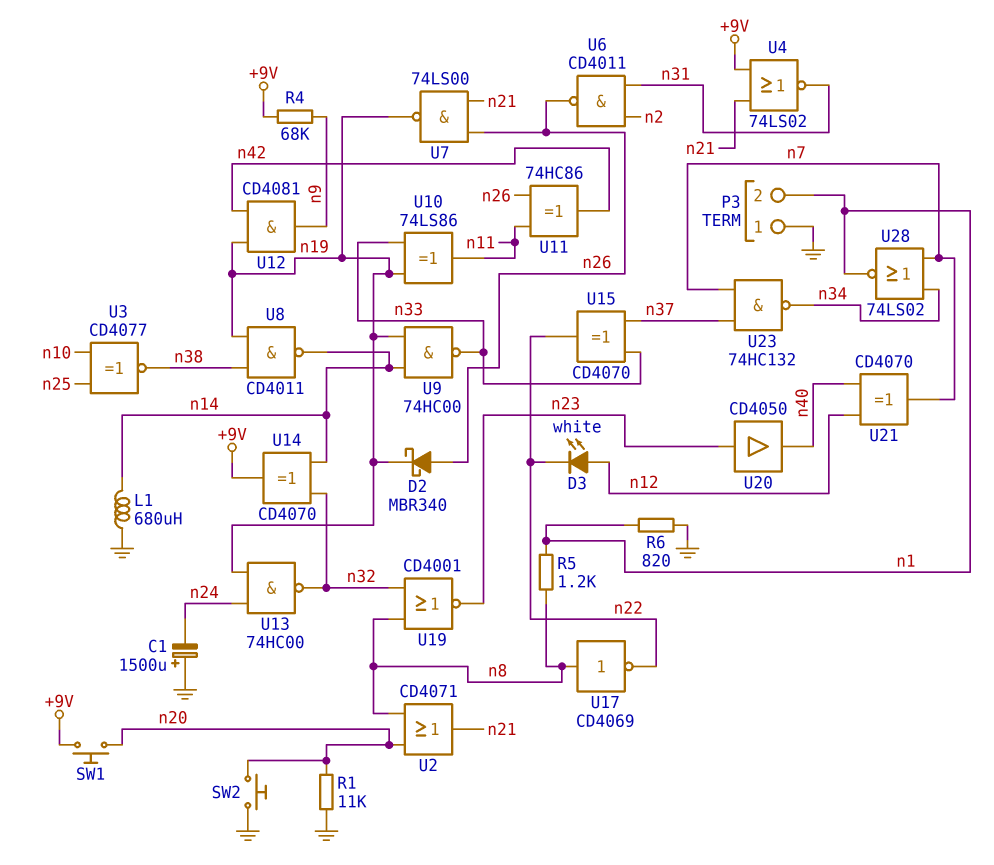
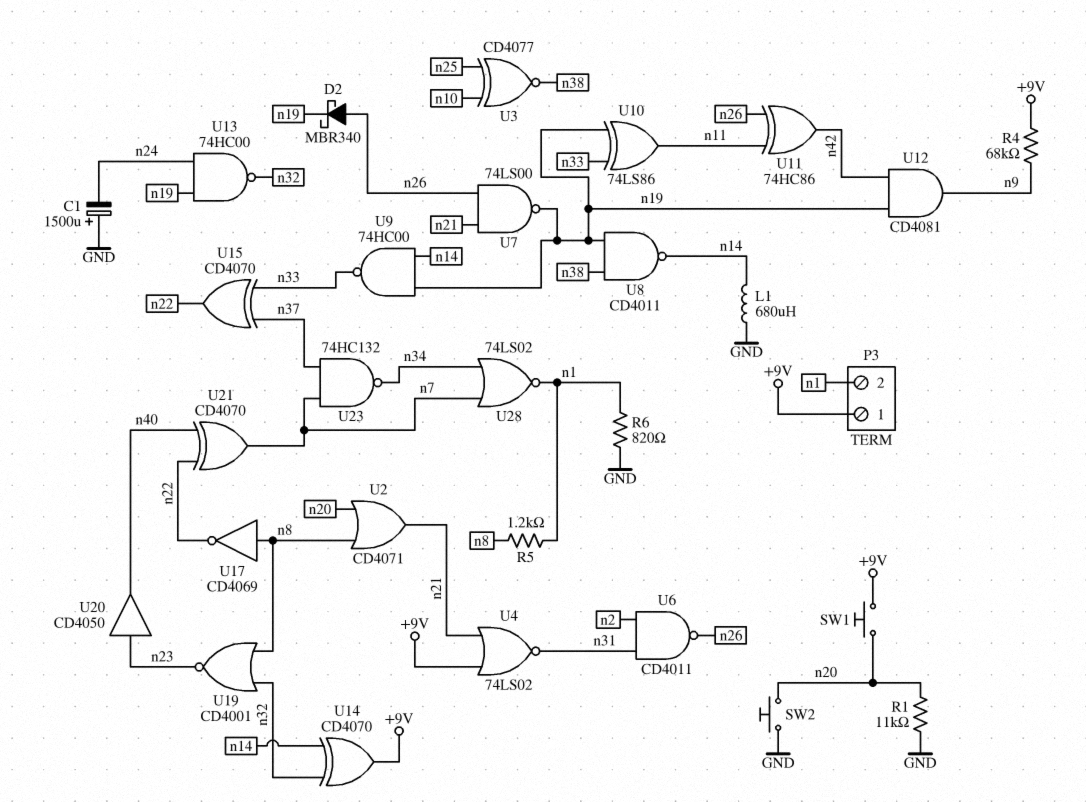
D3: LED white (A n12, K n22) -> none
P3 pin 1: GND -> +9V
U21: XOR CD4070 (in n12, in n40, out n7) -> XOR CD4070 (in n22, in n40, out n7)

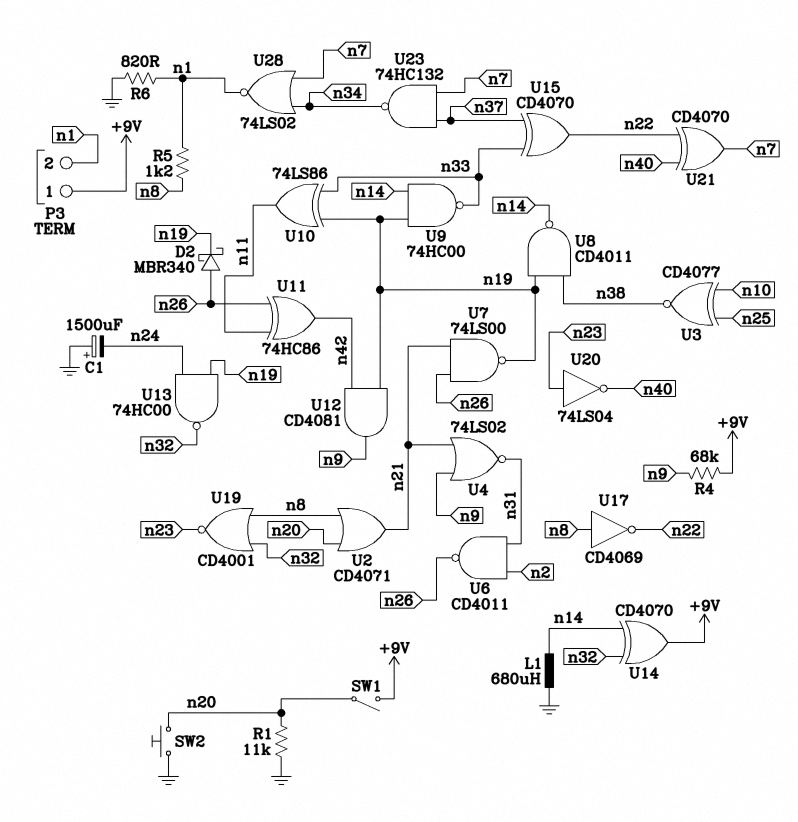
SW1: button (+9V, n20) -> switch (+9V, n20)
U4: NOR 74LS02 (in +9V, in n21, out n31) -> NOR 74LS02 (in n9, in n21, out n31)
U20: buffer CD4050 (in n23, out n40) -> NOT 74LS04 (in n23, out n40)

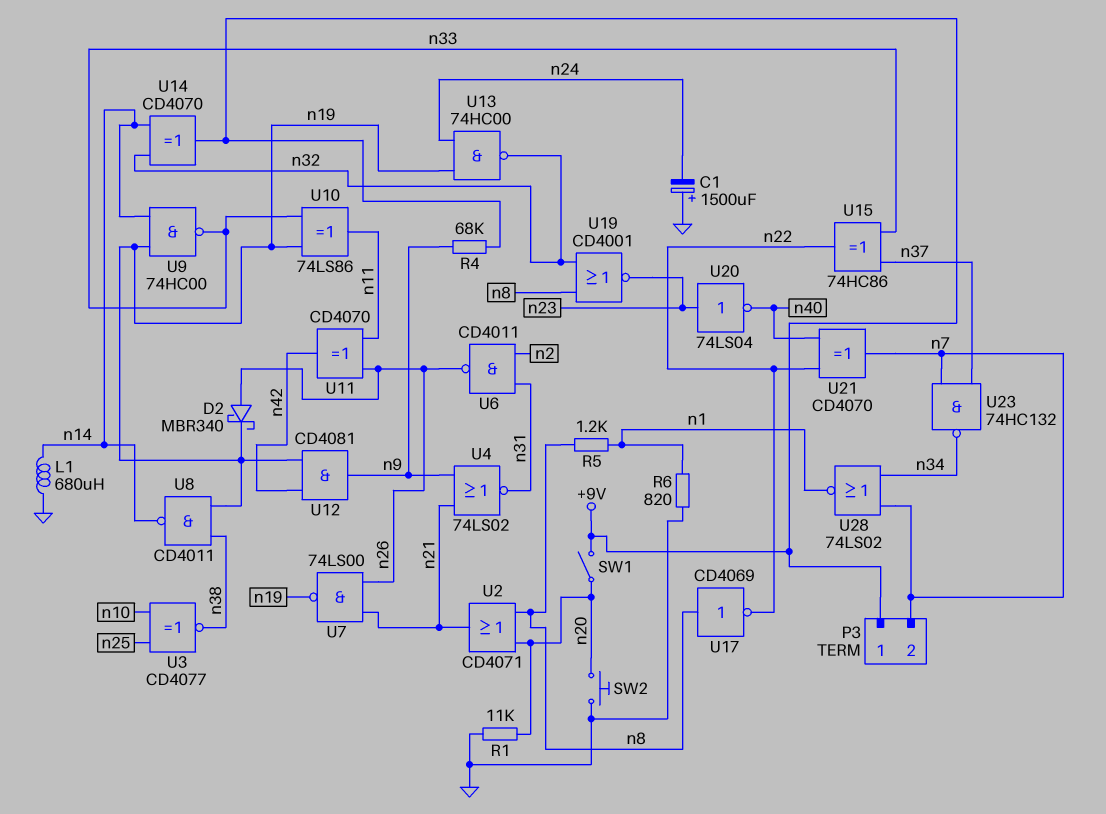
P3 pin 2: n1 -> n7
U11: XOR 74HC86 (in n11, in n26, out n42) -> XOR CD4070 (in n11, in n26, out n42)
U15: XOR CD4070 (in n33, in n37, out n22) -> XOR 74HC86 (in n33, in n37, out n22)

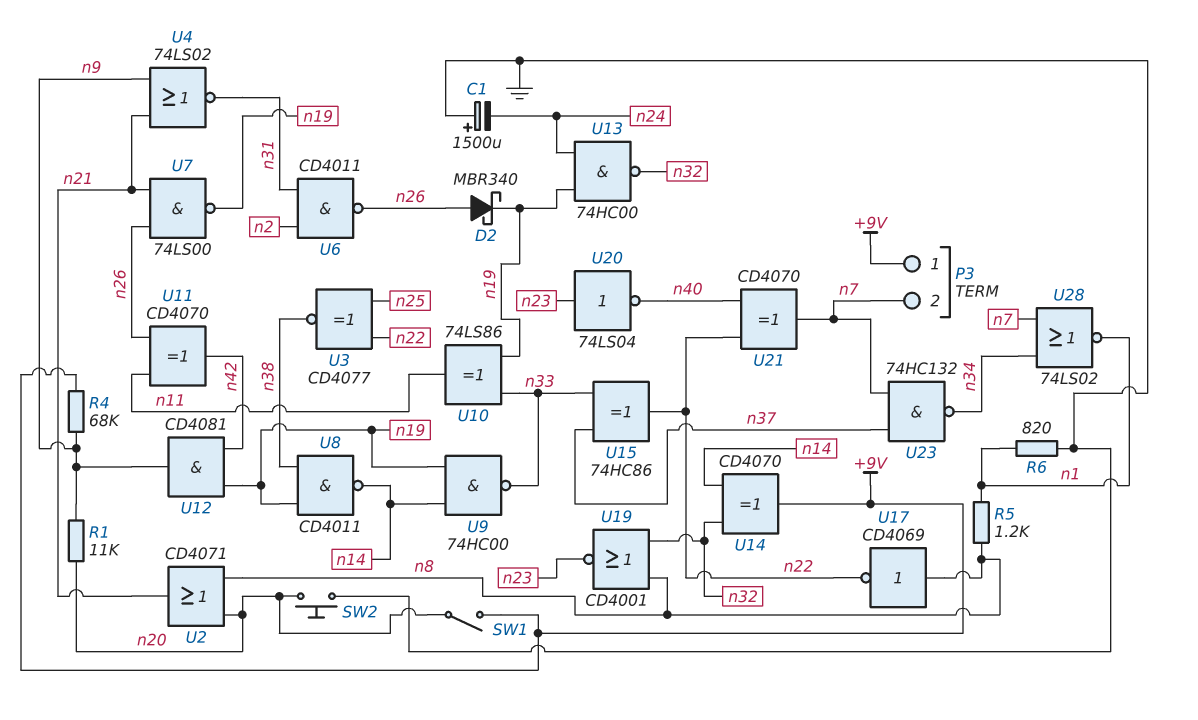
L1: 680uH (GND, n14) -> none
R1: 11k (GND, n20) -> 11k (n9, n20)
U3: XNOR CD4077 (in n10, in n25, out n38) -> XNOR CD4077 (in n22, in n25, out n38)

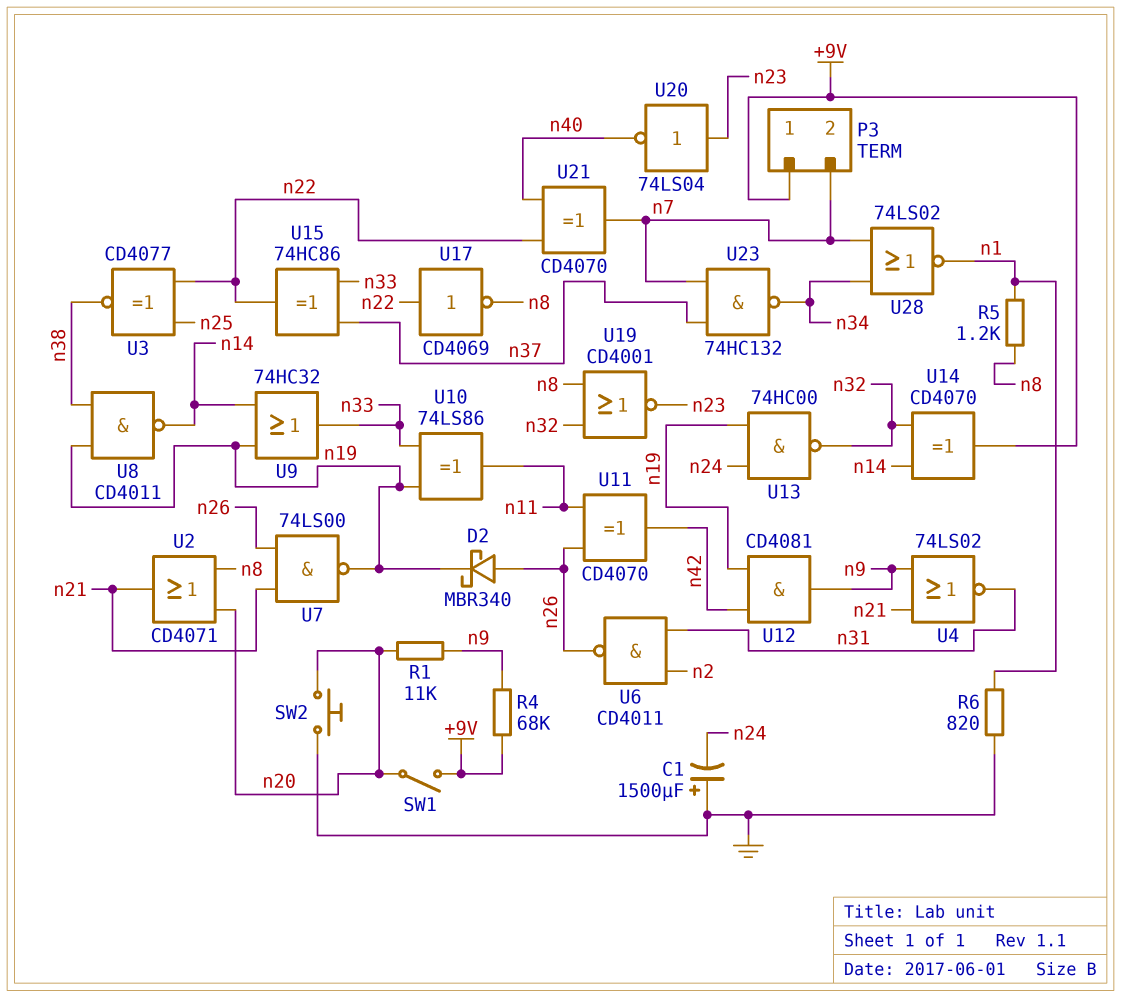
U9: NAND 74HC00 (in n14, in n19, out n33) -> OR 74HC32 (in n14, in n19, out n33)
U17: NOT CD4069 (in n8, out n22) -> NOT CD4069 (in n22, out n8)

